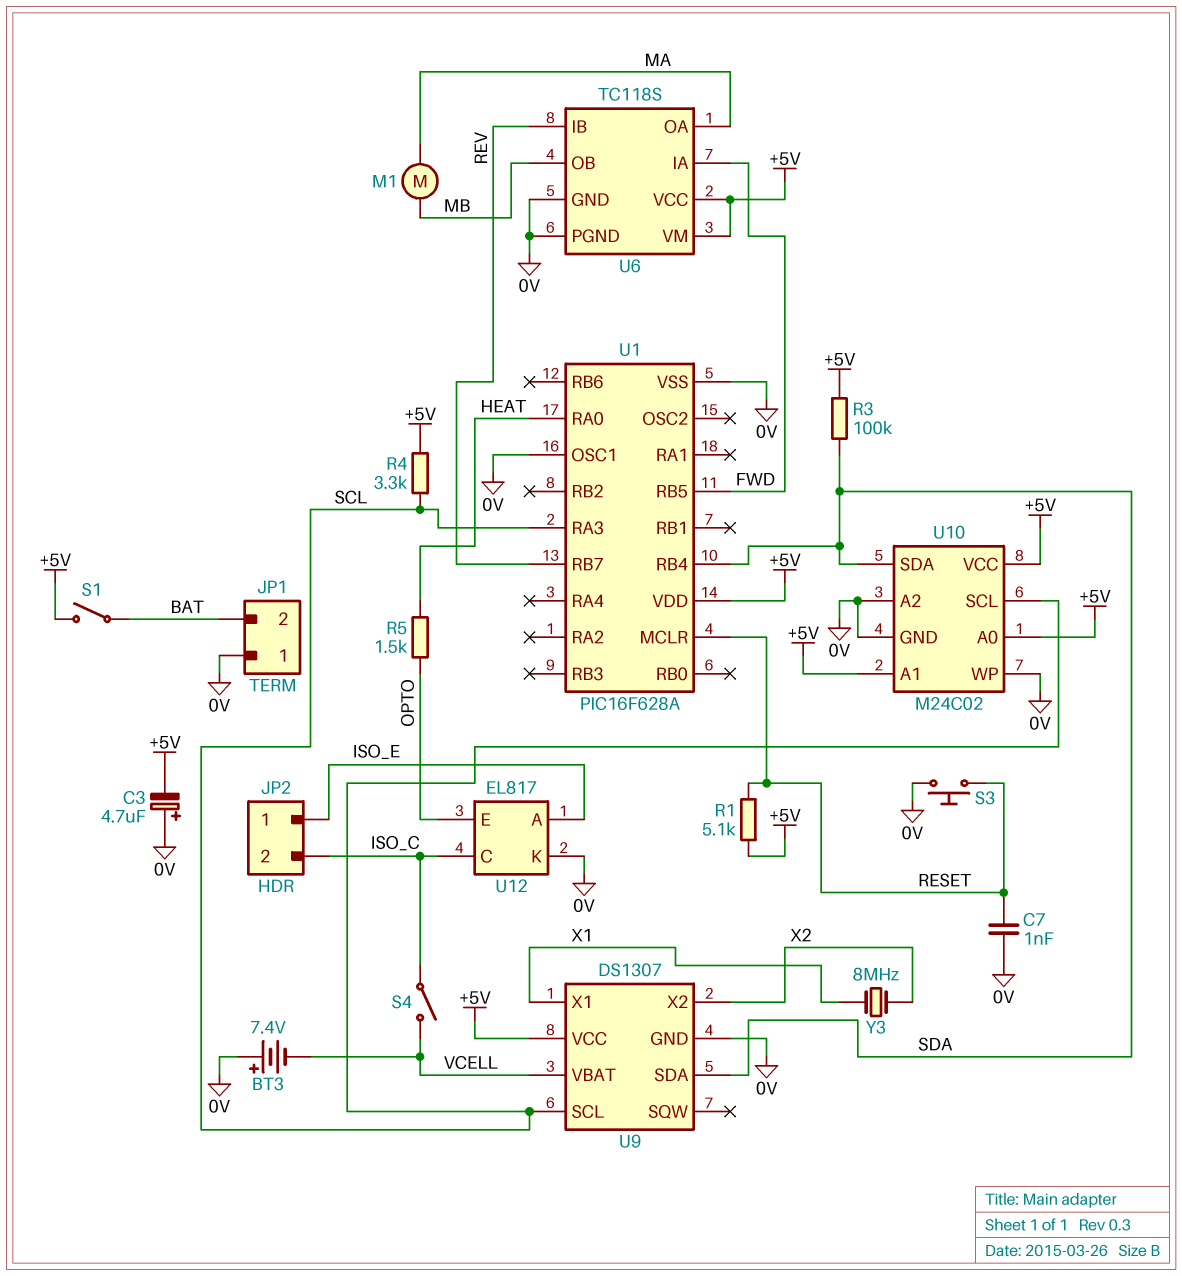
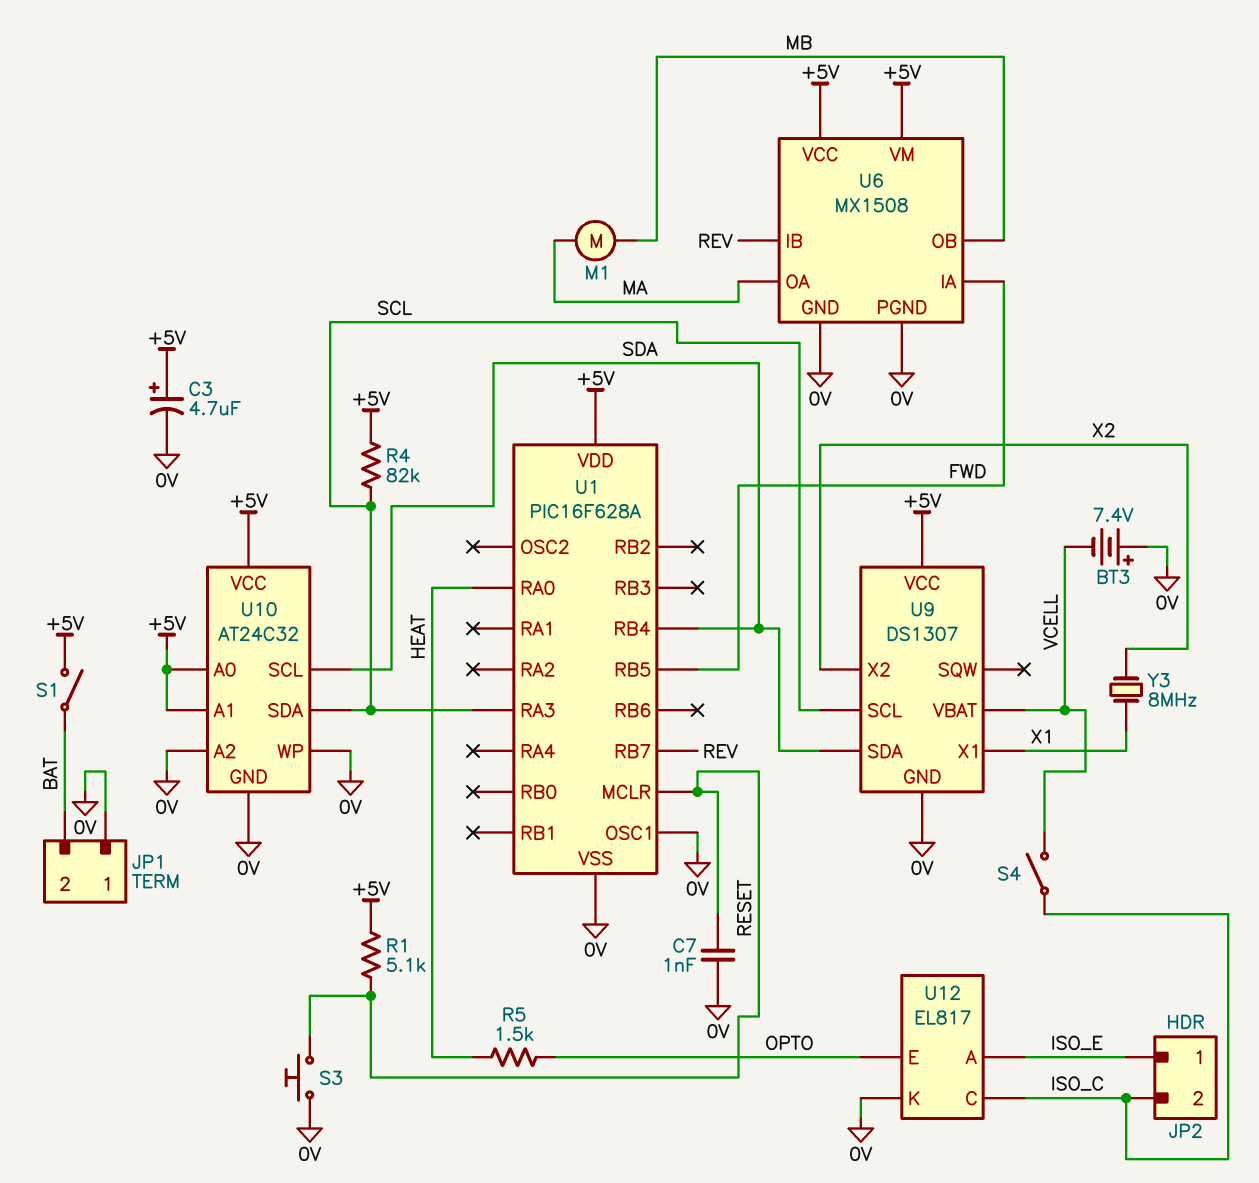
C3: 4.7uF (plus 0V, minus +5V) -> 4.7uF (plus +5V, minus 0V)
R3: 100k (+5V, SDA) -> none
R4: 3.3k (+5V, SCL) -> 82k (+5V, SCL)
U6: TC118S -> MX1508
U10: M24C02 -> AT24C32
U10 pin SCL: SCL -> SDA
U10 pin SDA: SDA -> SCL

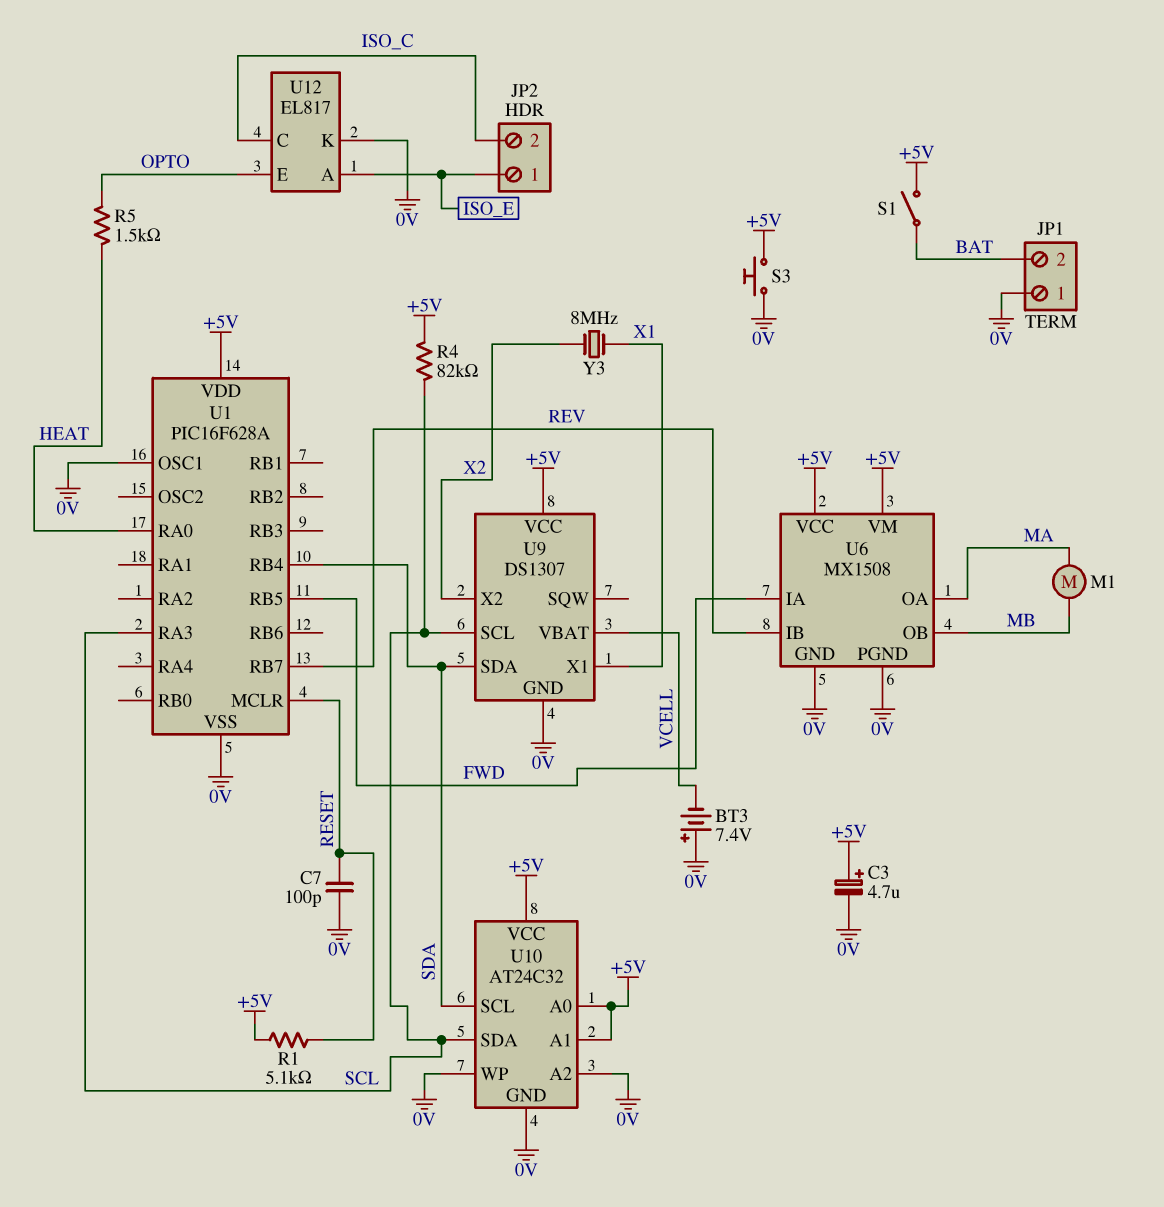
C7: 1nF (0V, RESET) -> 100pF (0V, RESET)
S3: button (0V, RESET) -> button (+5V, 0V)
S4: switch (ISO_C, VCELL) -> none

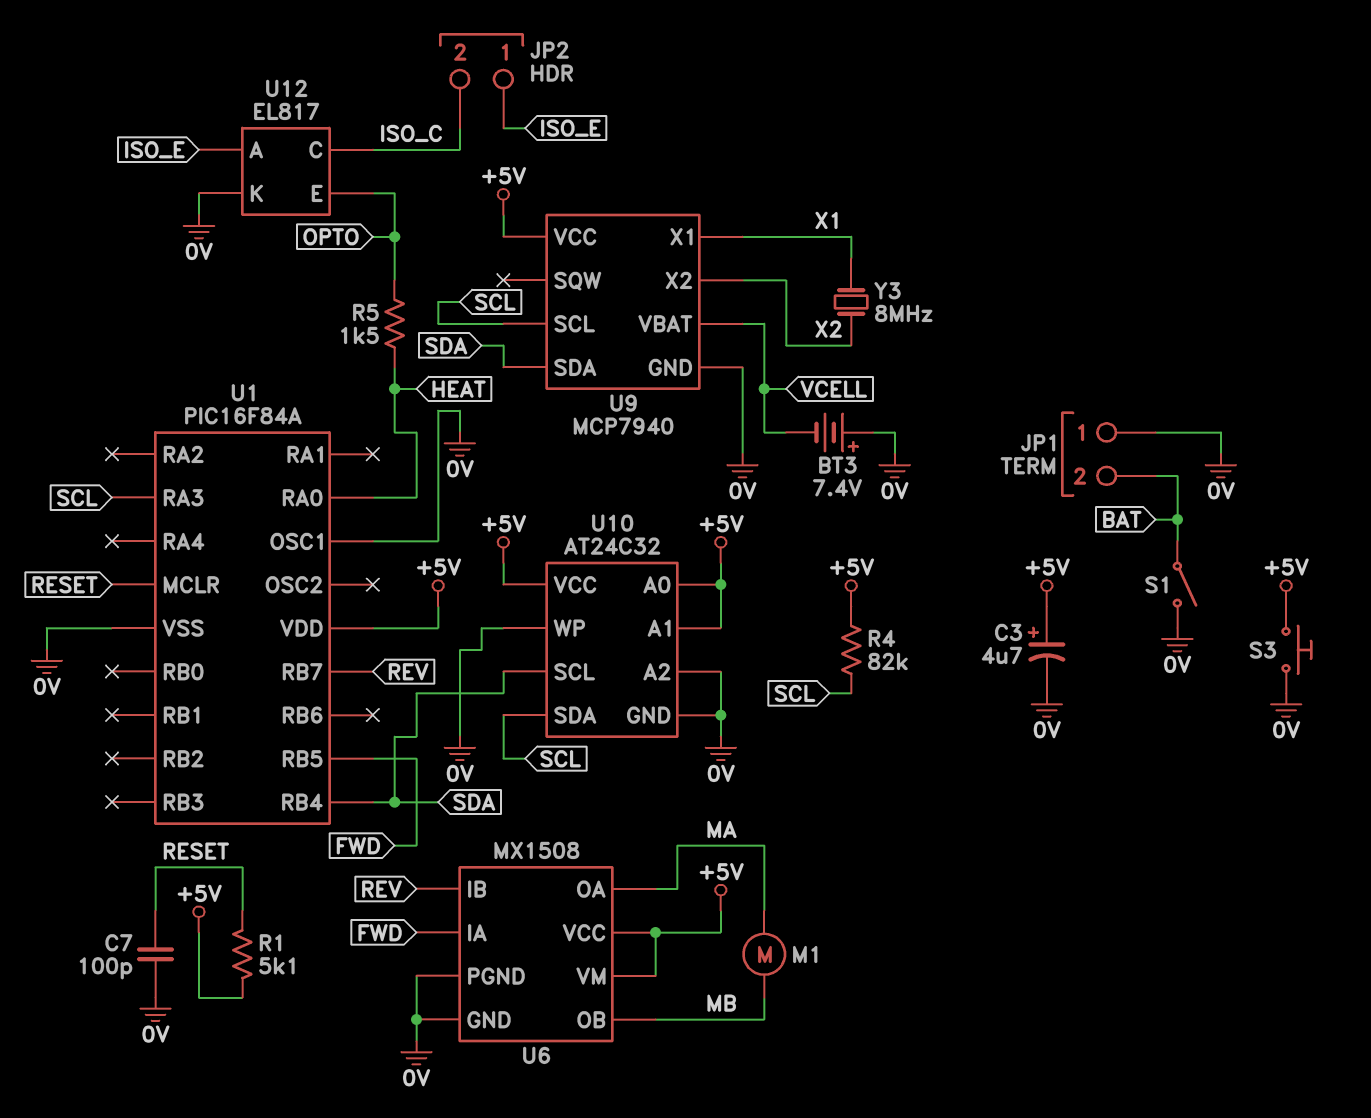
S1: switch (+5V, BAT) -> switch (0V, BAT)
U1: PIC16F628A -> PIC16F84A
U9: DS1307 -> MCP7940

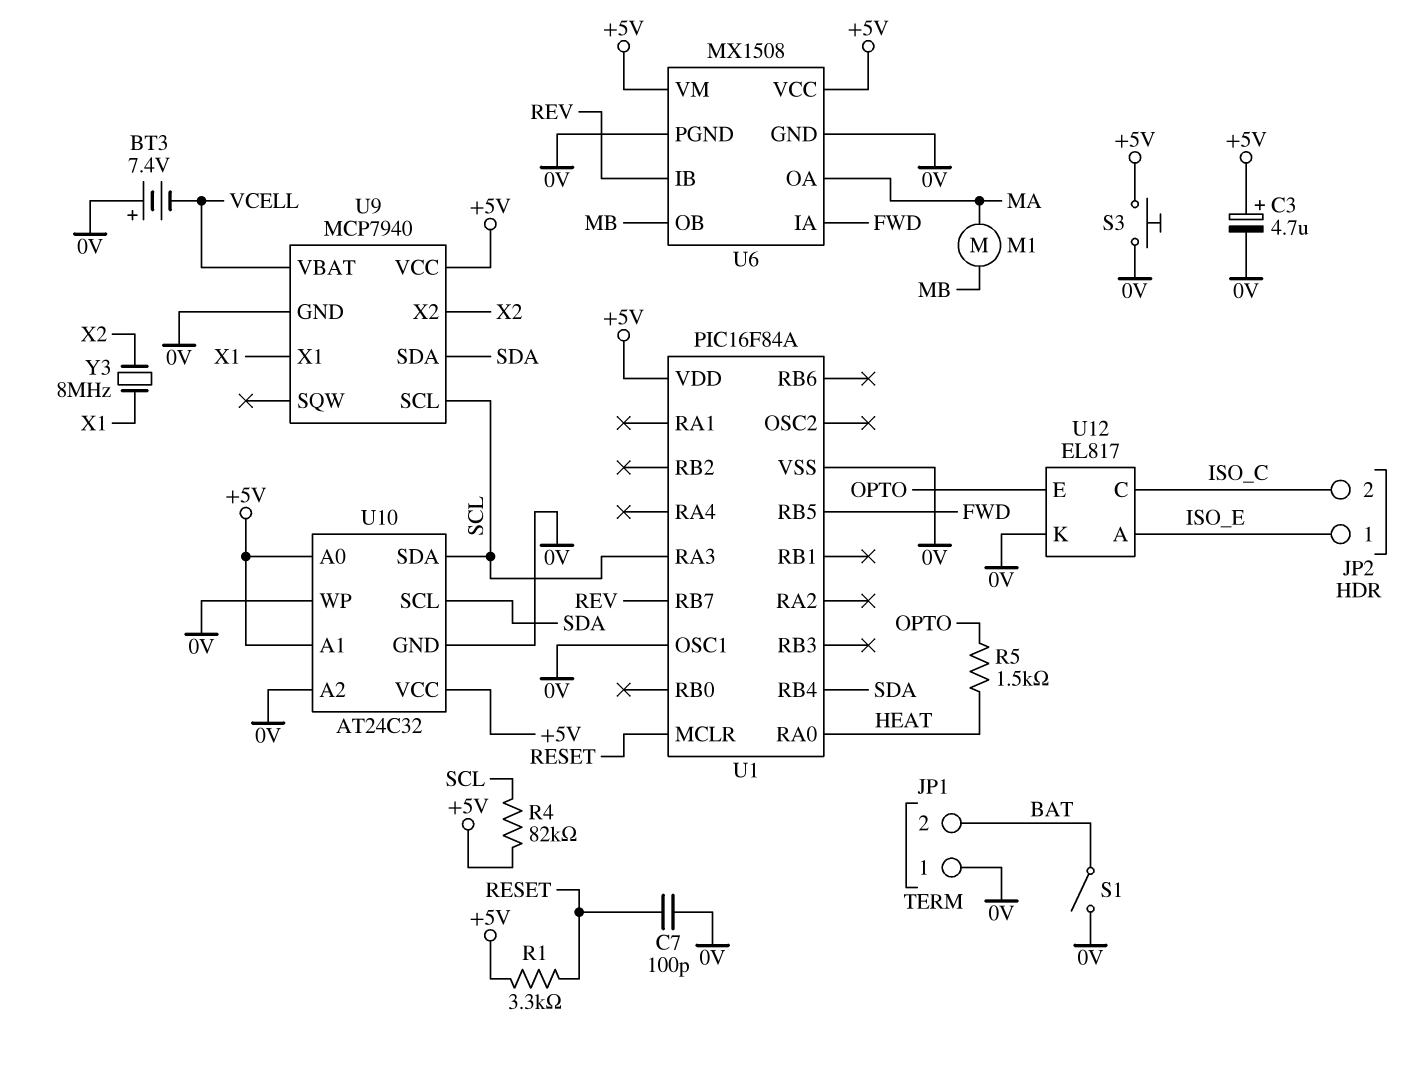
R1: 5.1k (+5V, RESET) -> 3.3k (+5V, RESET)

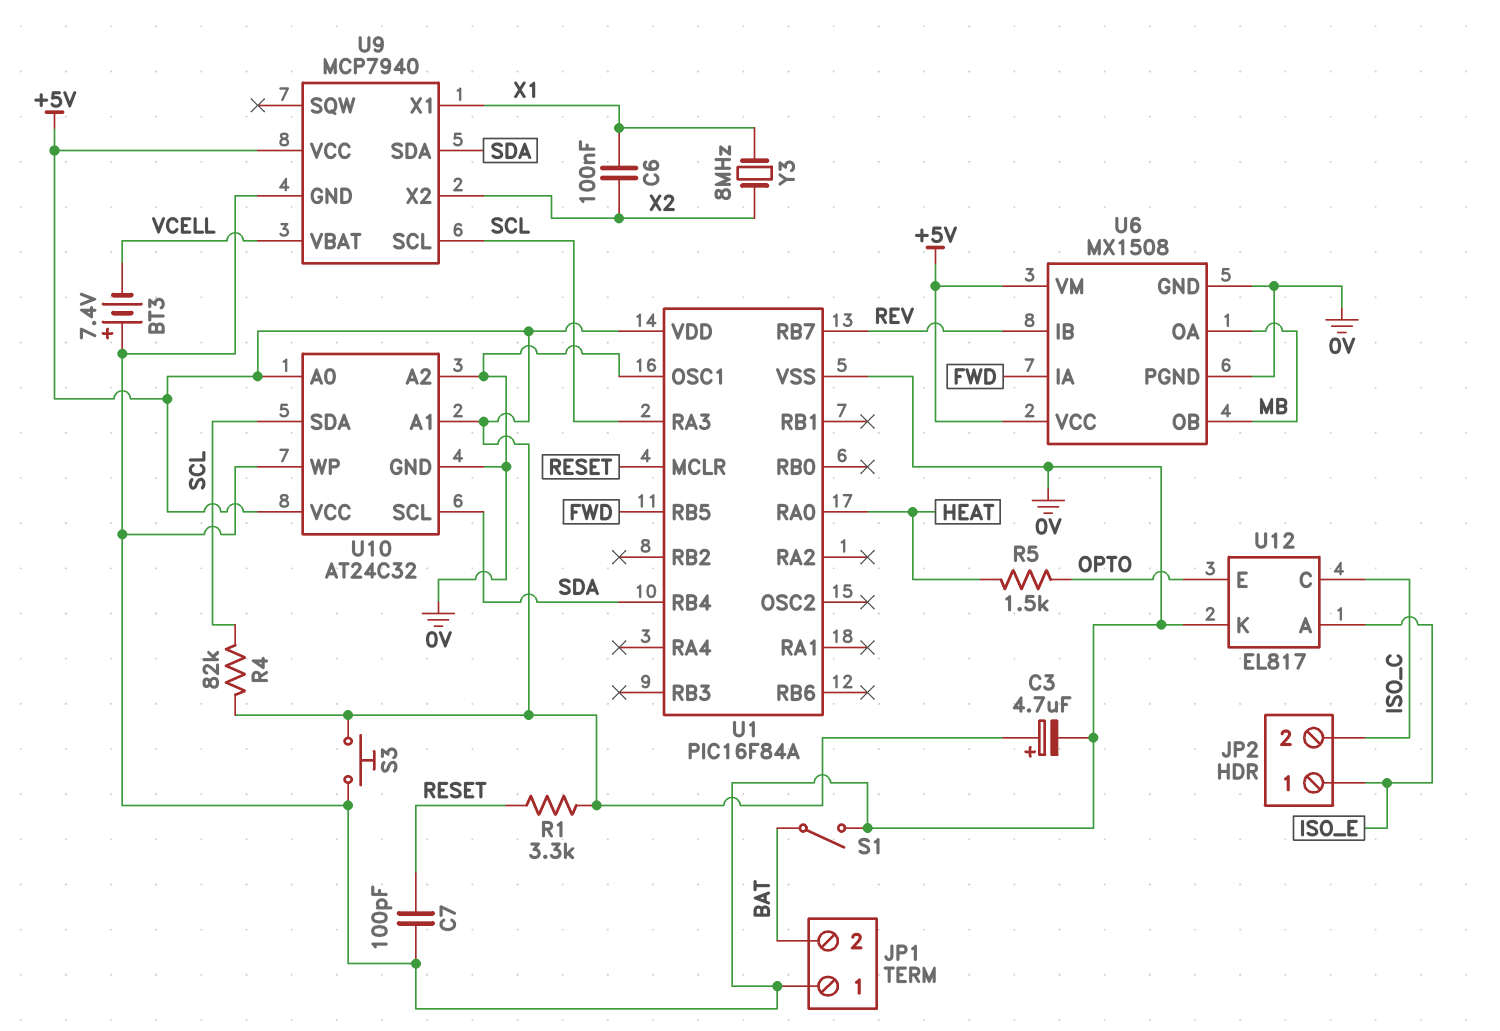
C6: none -> 100nF (X1, X2)
M1: motor (MA, MB) -> none
U6 pin OA: MA -> MB

